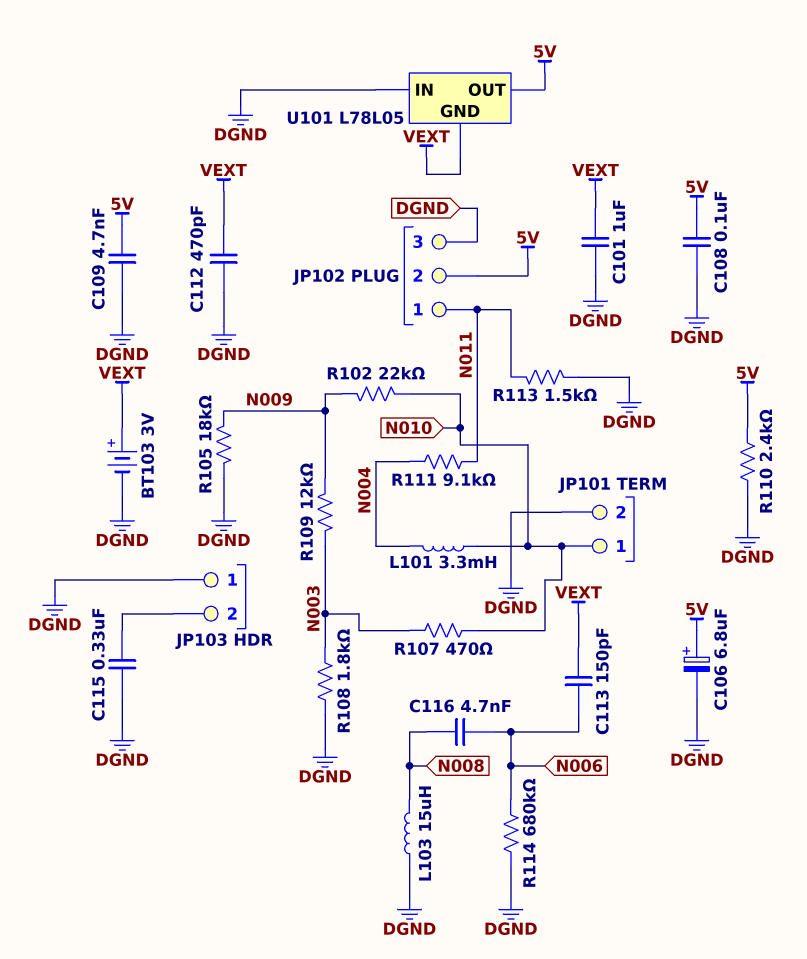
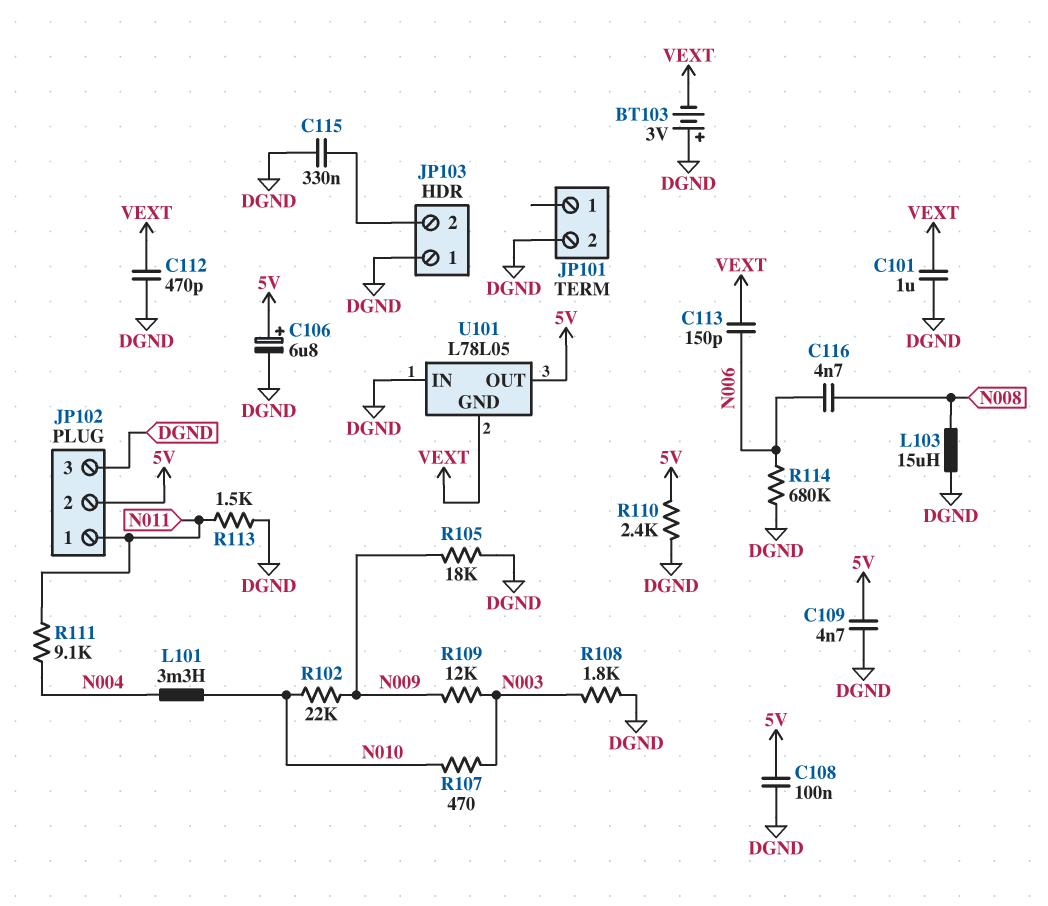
BT103: 3V (plus VEXT, minus DGND) -> 3V (plus DGND, minus VEXT)
JP101 pin 1: N010 -> none

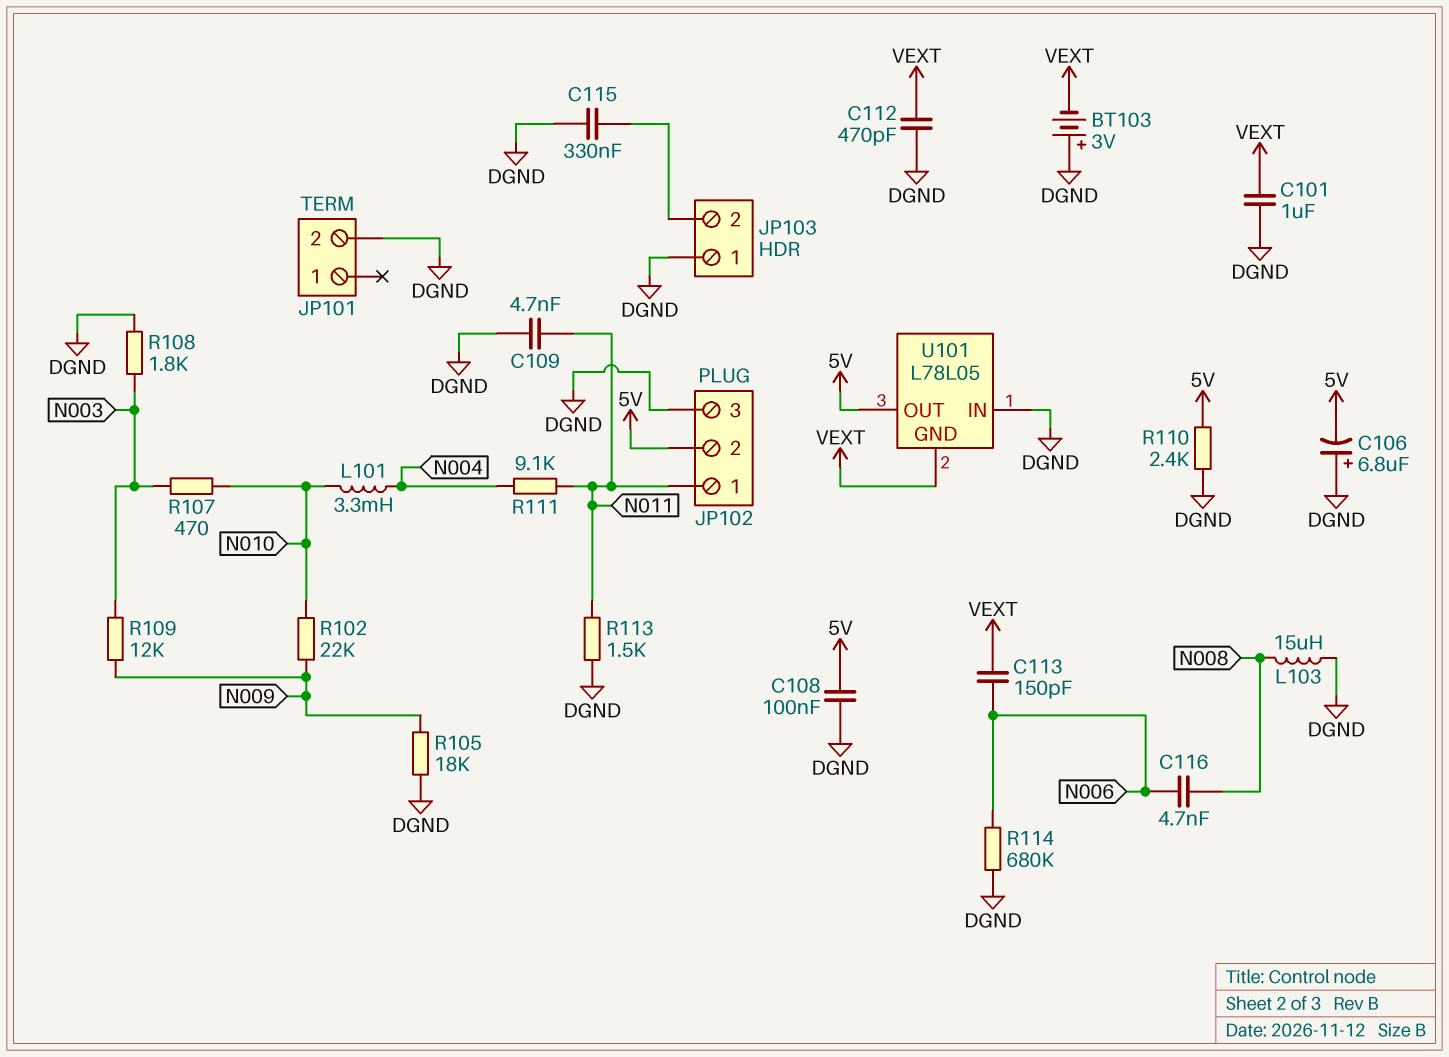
C106: 6.8uF (plus 5V, minus DGND) -> 6.8uF (plus DGND, minus 5V)
C109: 4.7nF (5V, DGND) -> 4.7nF (DGND, N011)

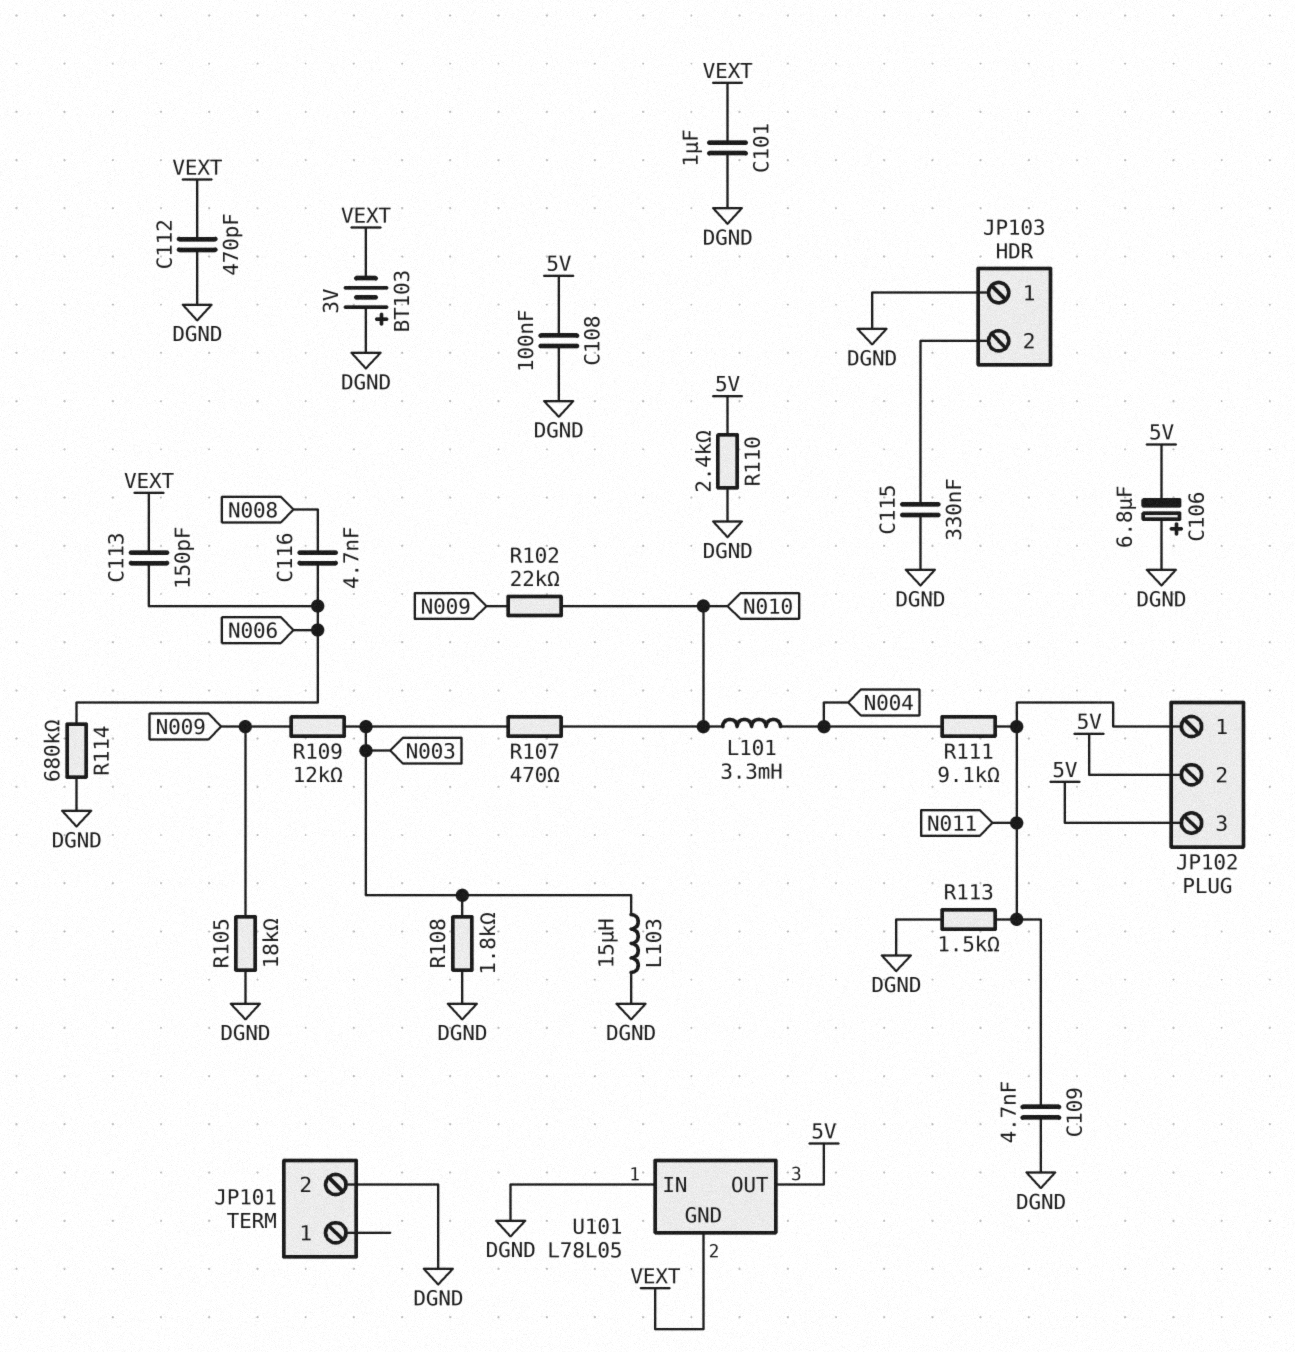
JP102 pin 3: DGND -> 5V
L103: 15uH (DGND, N008) -> 15uH (DGND, N003)

